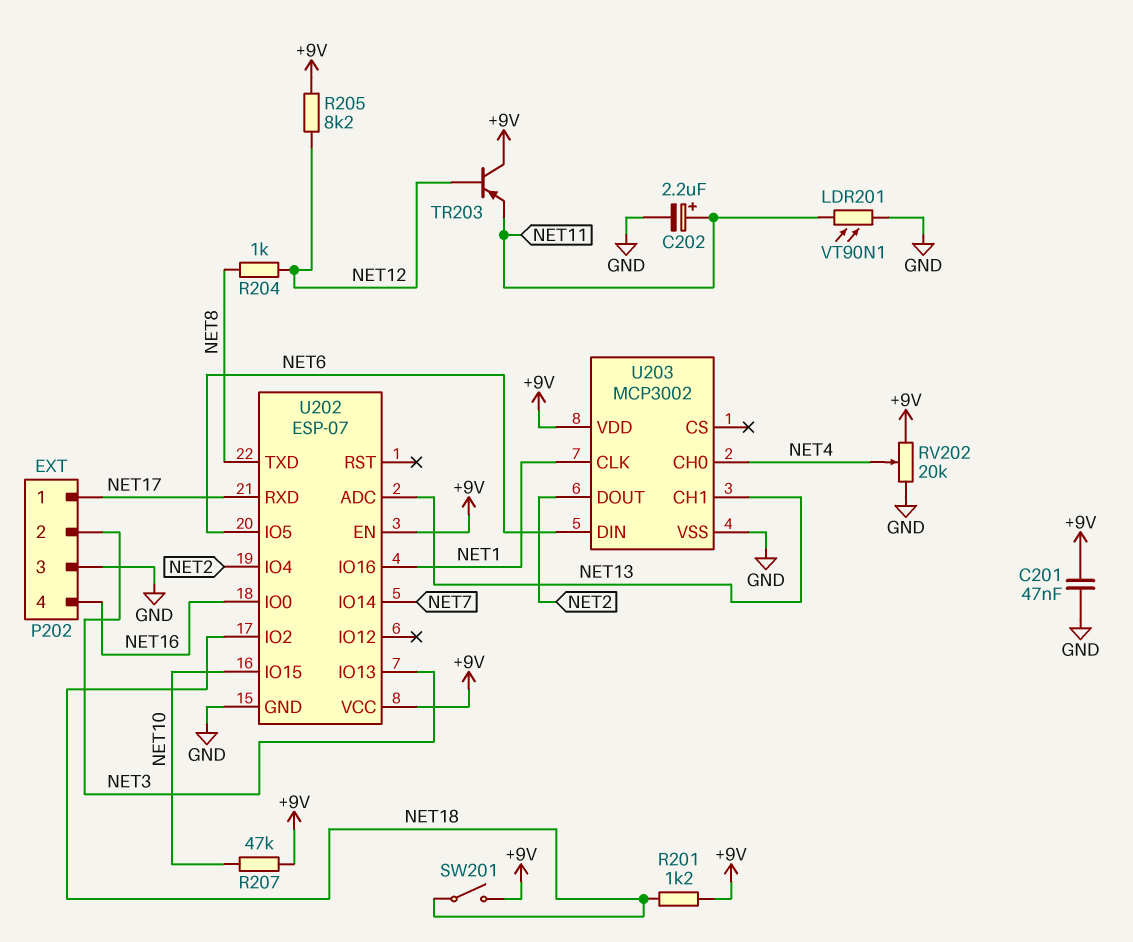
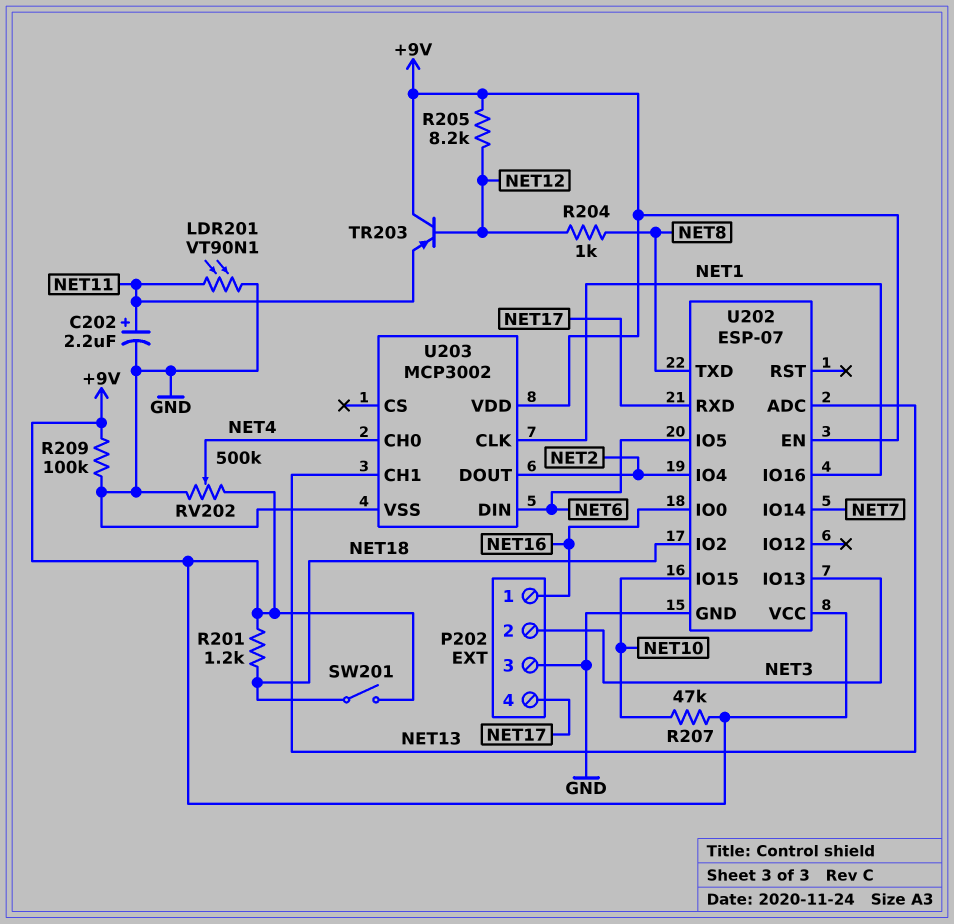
C201: 47nF (+9V, GND) -> none
P202 pin 1: NET17 -> NET16
P202 pin 4: NET16 -> NET17
R209: none -> 100k (+9V, GND)
RV202: 20k (+9V, GND, wiper NET4) -> 500k (+9V, GND, wiper NET4)

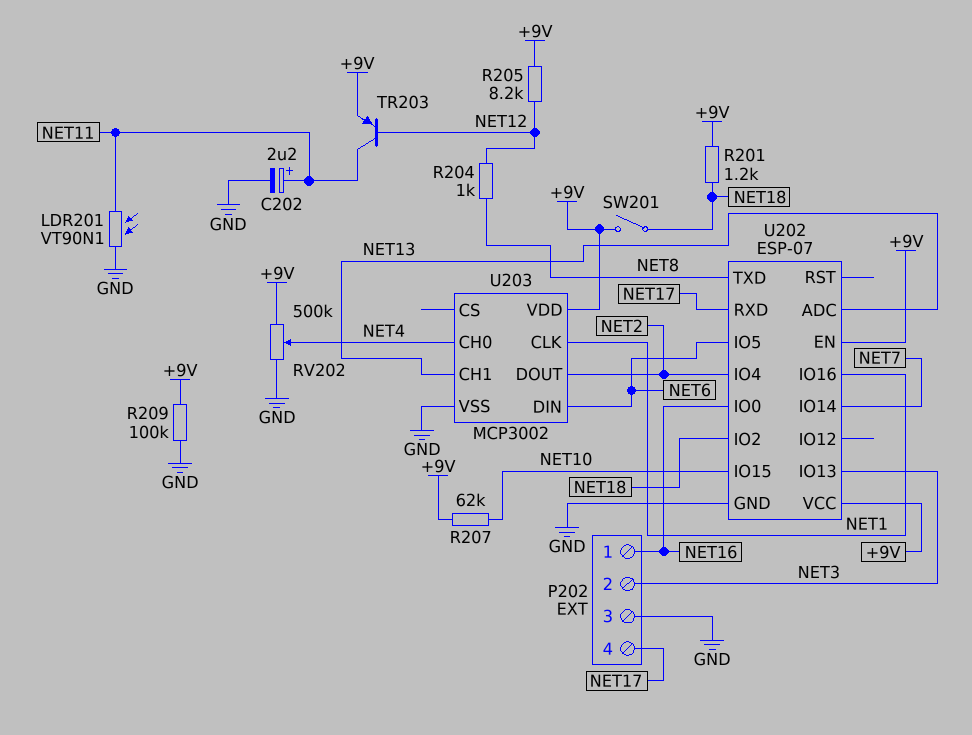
R207: 47k (+9V, NET10) -> 62k (+9V, NET10)
TR203: PNP (B NET12, C +9V, E NET11) -> PNP (B NET12, C NET11, E +9V)

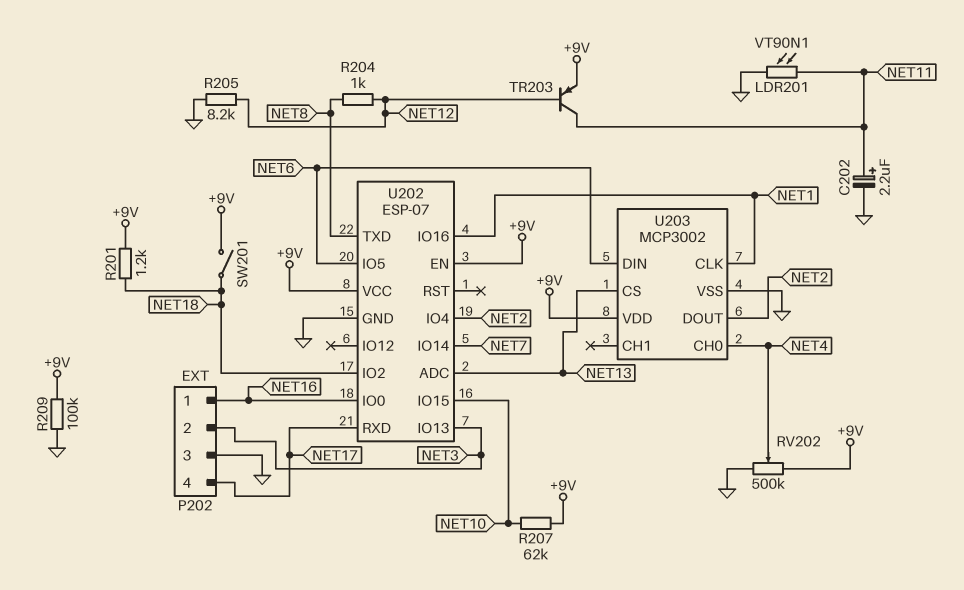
R205: 8.2k (+9V, NET12) -> 8.2k (GND, NET12)
U203 pin CH1: NET13 -> none
U203 pin CS: none -> NET13

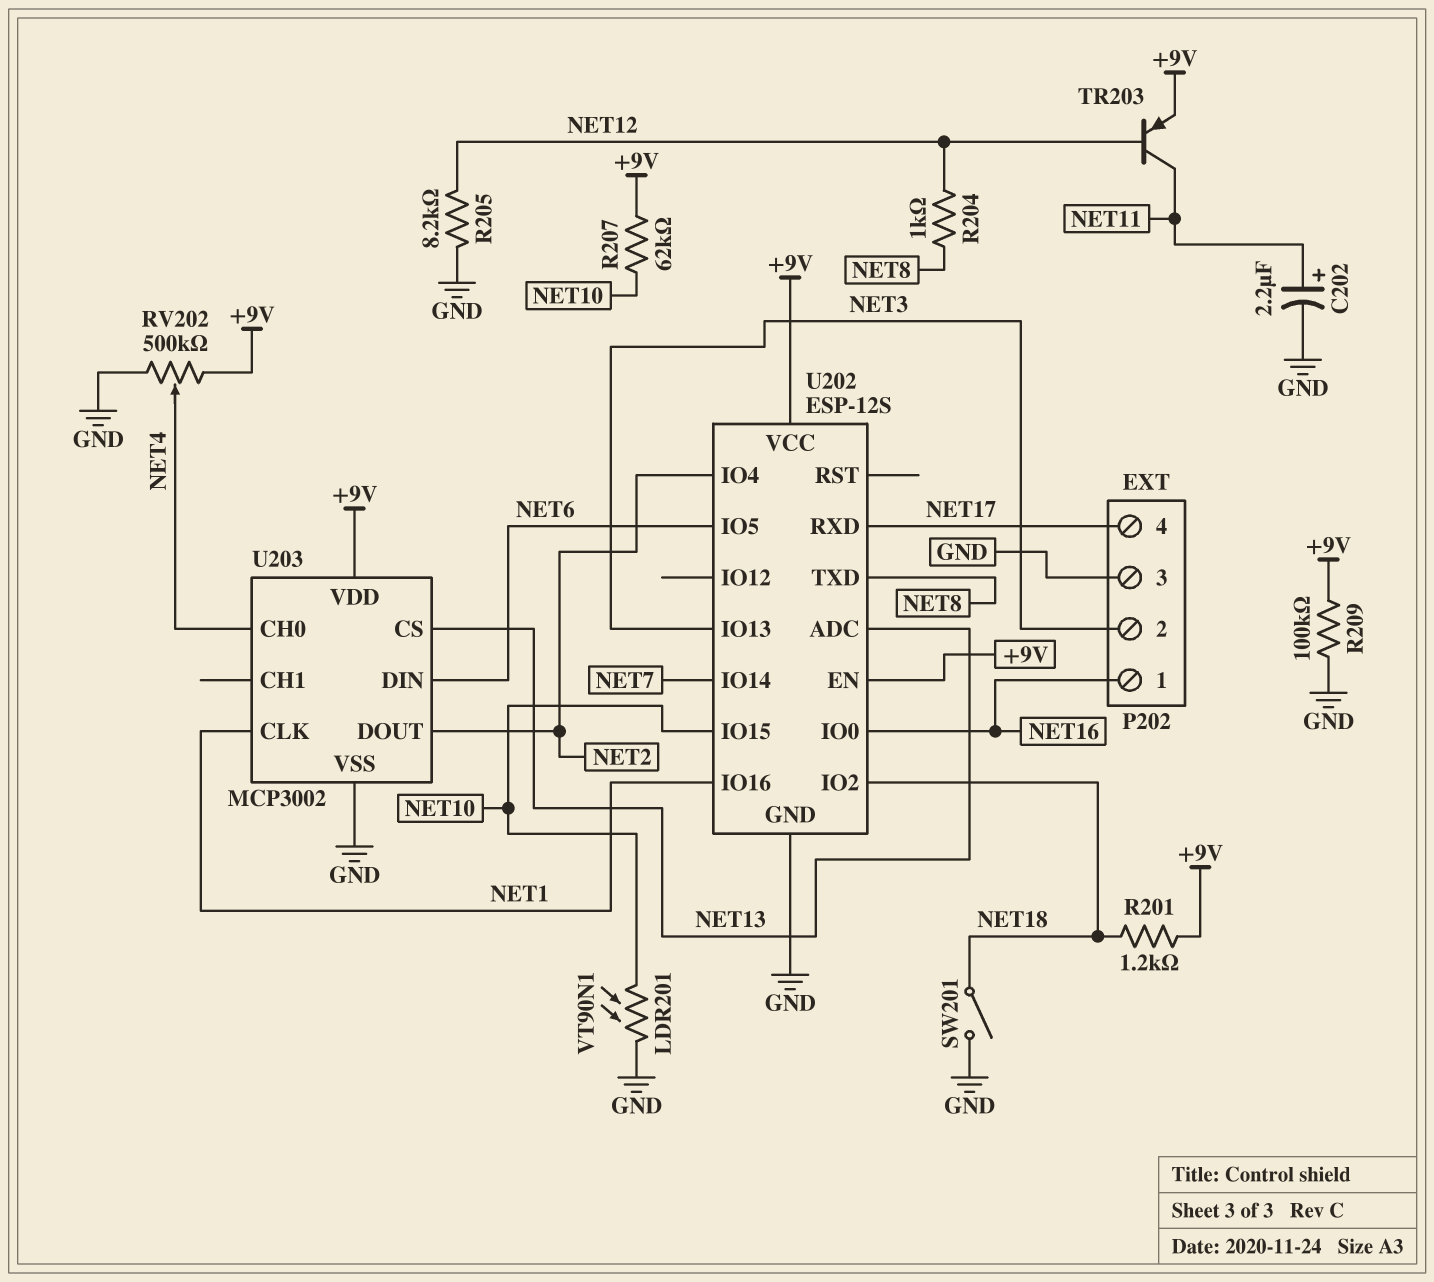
LDR201: VT90N1 (GND, NET11) -> VT90N1 (GND, NET10)
SW201: switch (+9V, NET18) -> switch (GND, NET18)
U202: ESP-07 -> ESP-12S

